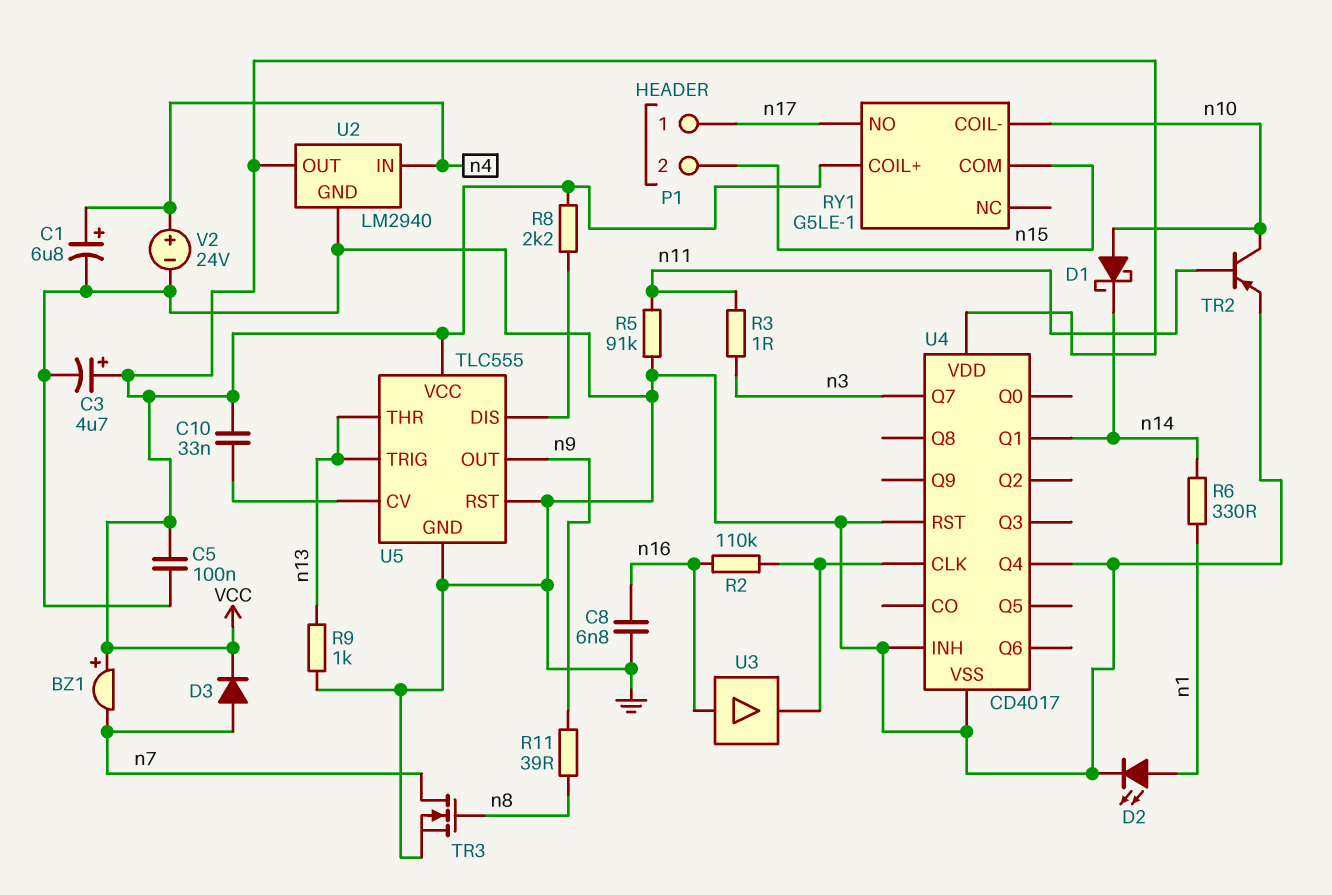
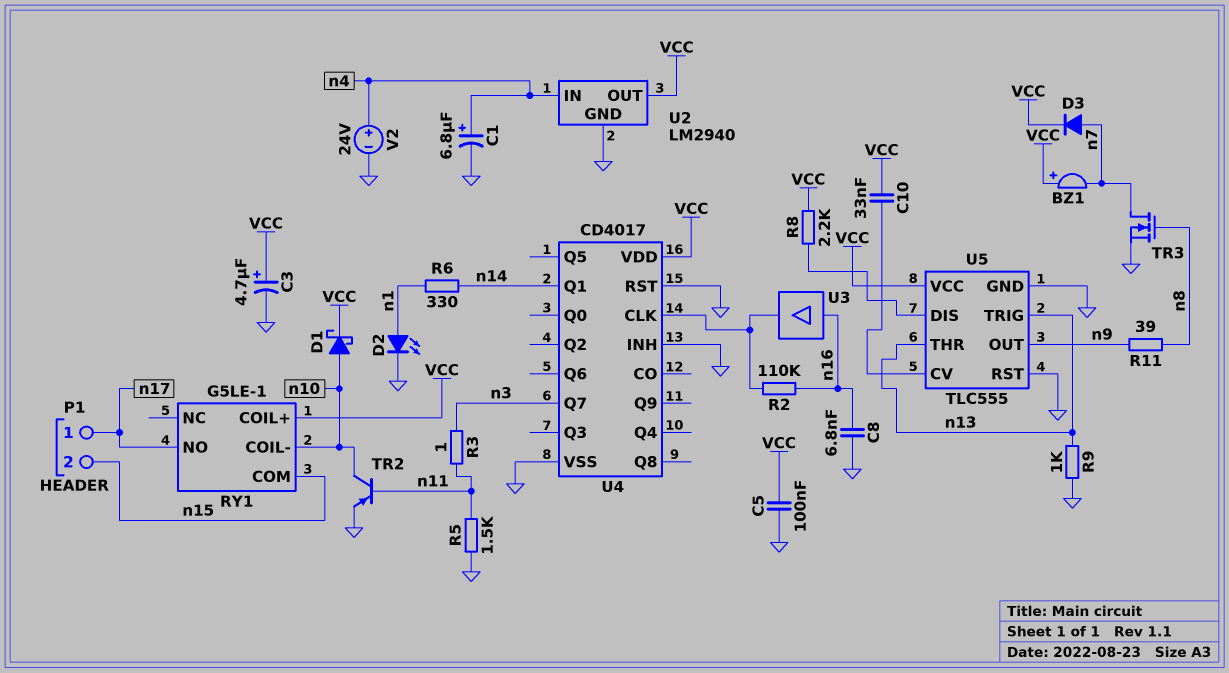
D1: schottky (A n10, K n14) -> schottky (A n10, K VCC)
R5: 91k (GND, n11) -> 1.5k (GND, n11)
U4 pin Q4: GND -> none

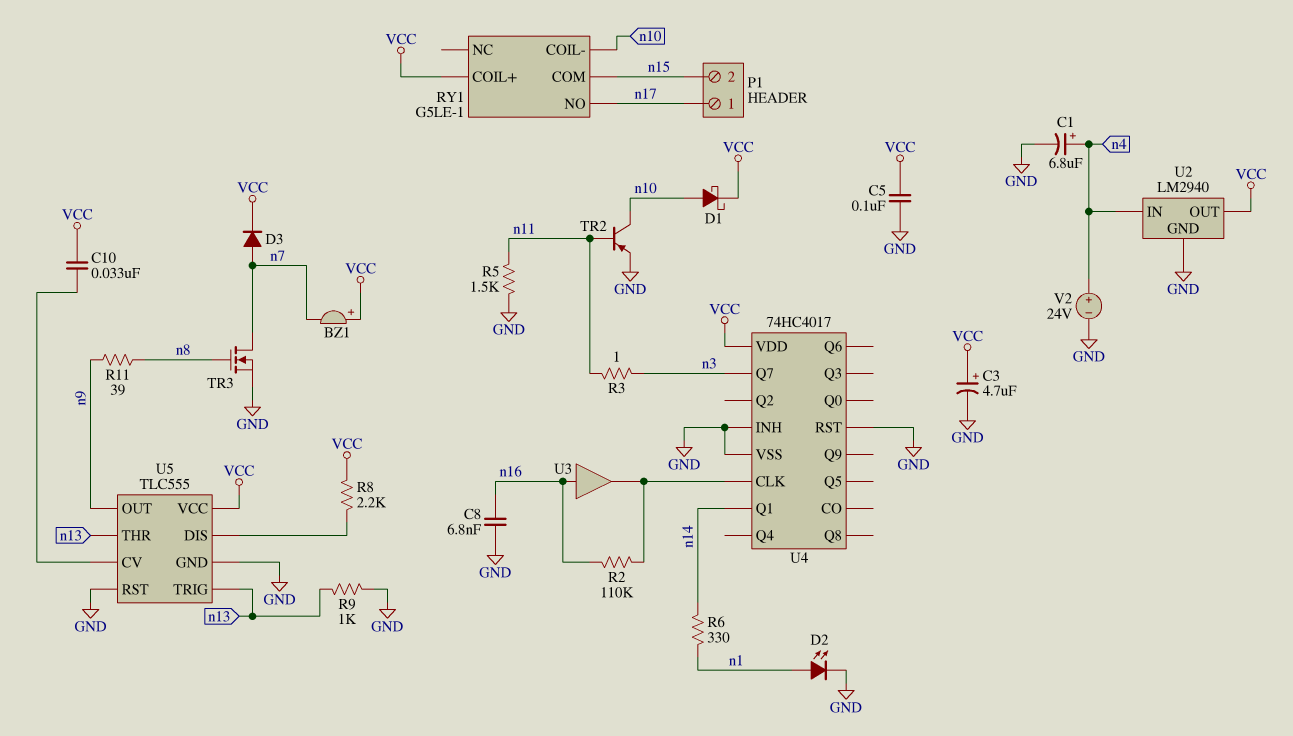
U4: CD4017 -> 74HC4017

